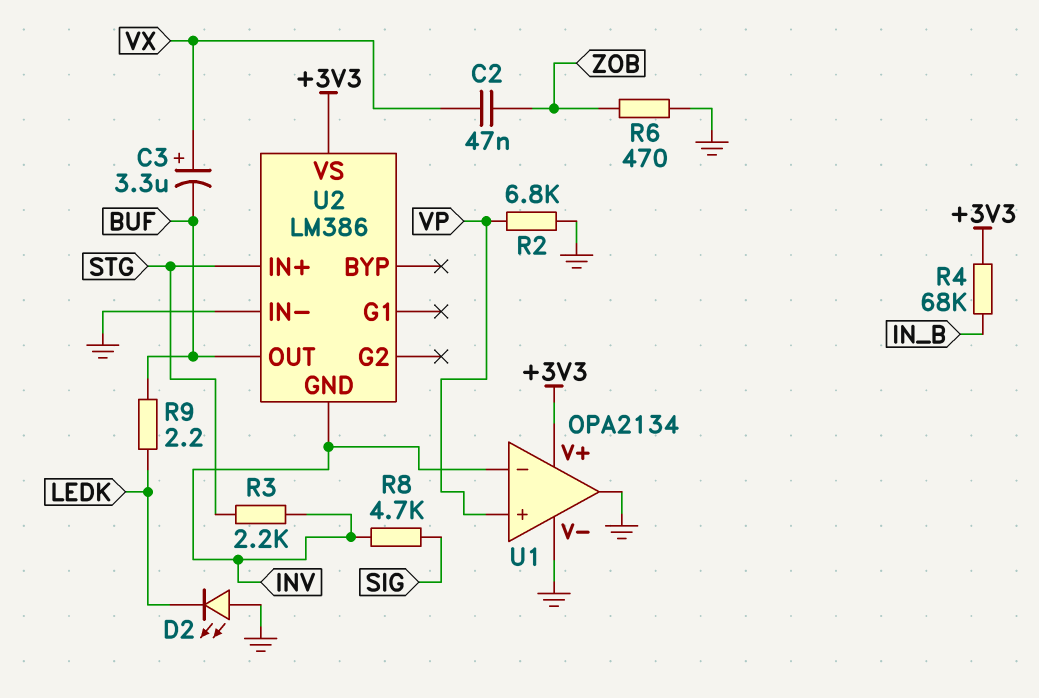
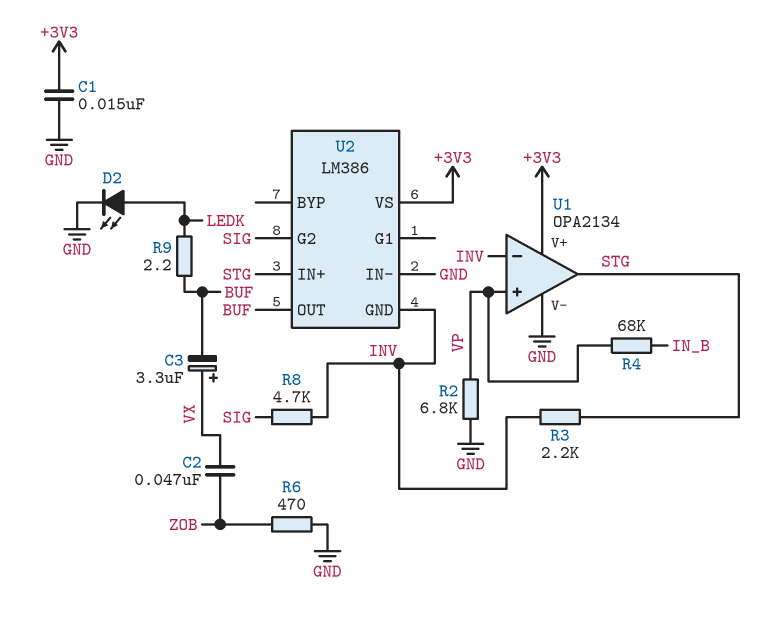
C1: none -> 15nF (+3V3, GND)
D2: LED (A GND, K LEDK) -> LED (A LEDK, K GND)
R4: 68k (+3V3, IN_B) -> 68k (IN_B, VP)
U1 pin out: GND -> STG
U2 pin G2: none -> SIG

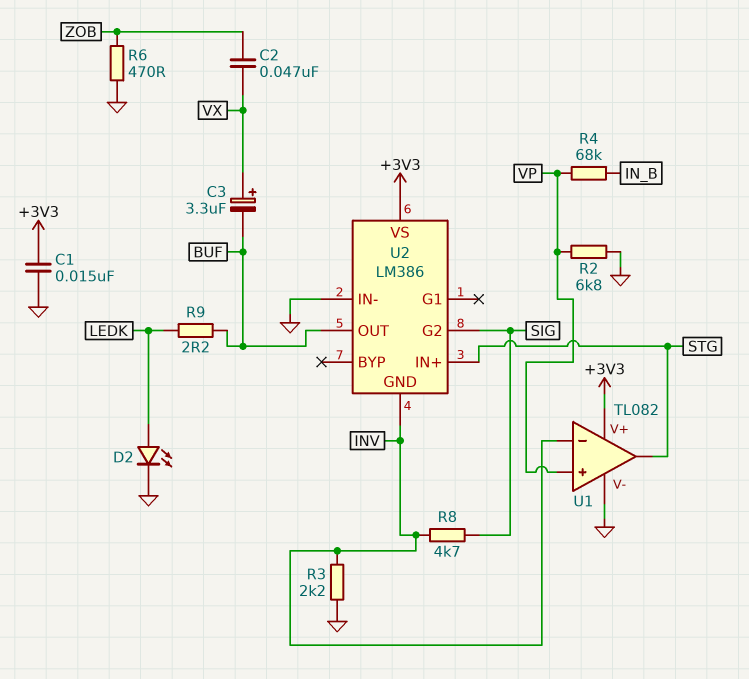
R3: 2.2k (INV, STG) -> 2.2k (GND, INV)
U1: OPA2134 -> TL082

